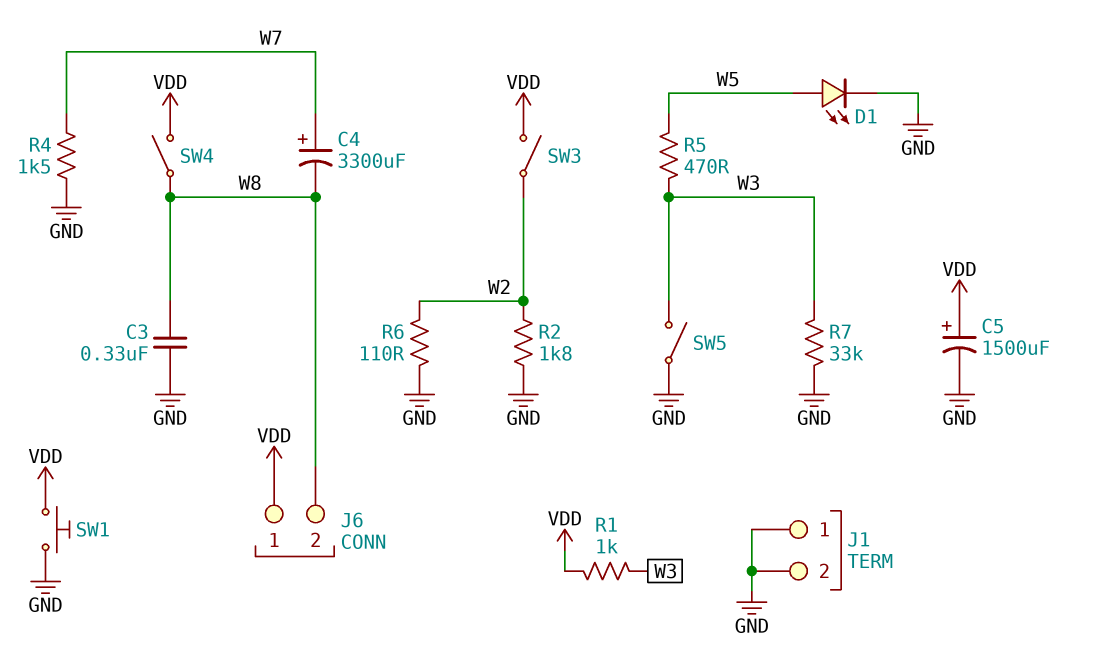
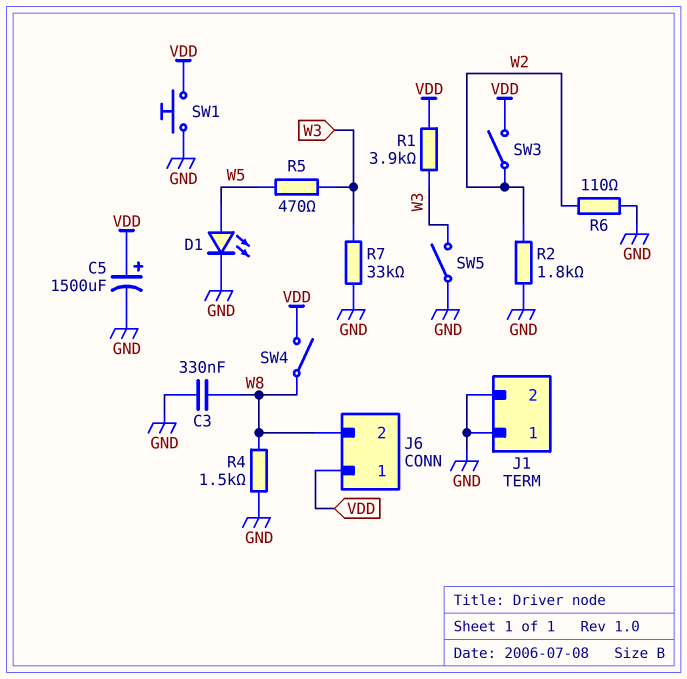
C4: 3300uF (plus W7, minus W8) -> none
R1: 1k (VDD, W3) -> 3.9k (VDD, W3)
R4: 1.5k (GND, W7) -> 1.5k (GND, W8)

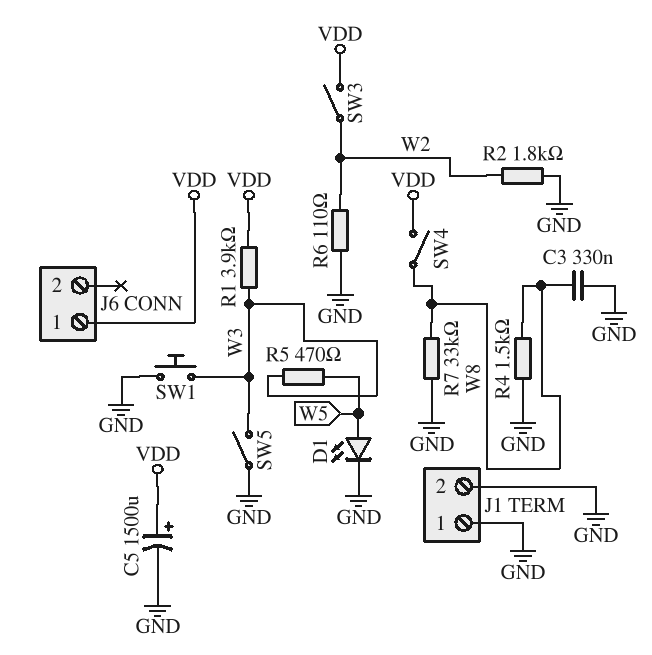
J6 pin 2: W8 -> none
R7: 33k (GND, W3) -> 33k (GND, W8)
SW1: button (GND, VDD) -> button (GND, W3)

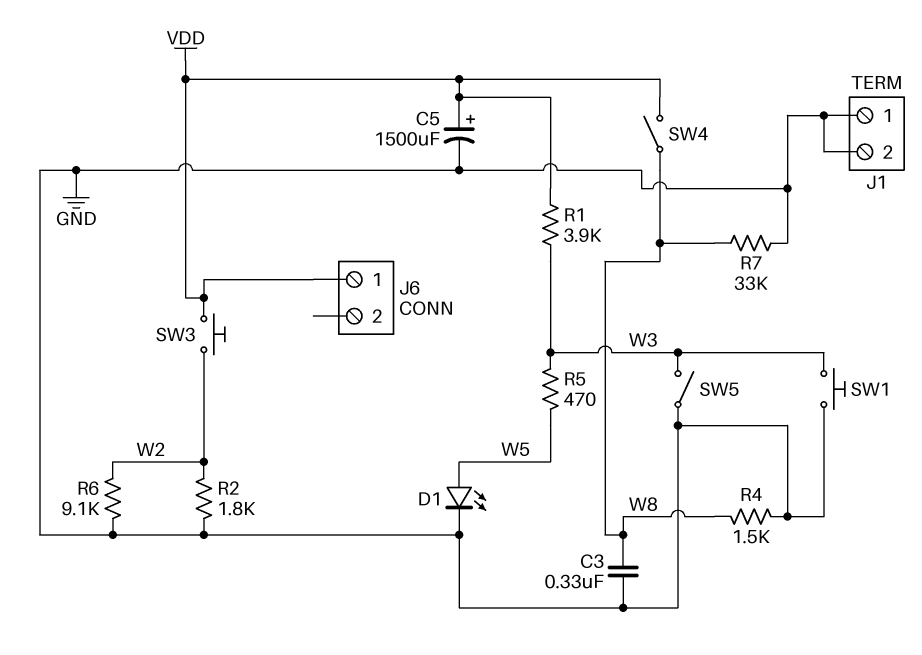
R6: 110 (GND, W2) -> 9.1k (GND, W2)
SW3: switch (VDD, W2) -> button (VDD, W2)

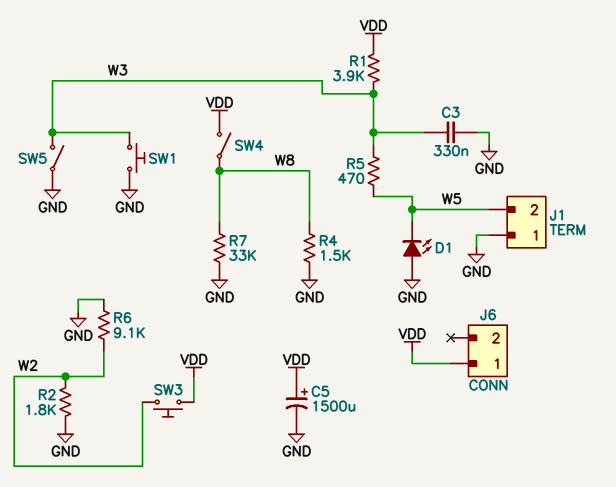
C3: 330nF (GND, W8) -> 330nF (GND, W3)
D1: LED (A W5, K GND) -> LED (A GND, K W5)
J1 pin 2: GND -> W5

